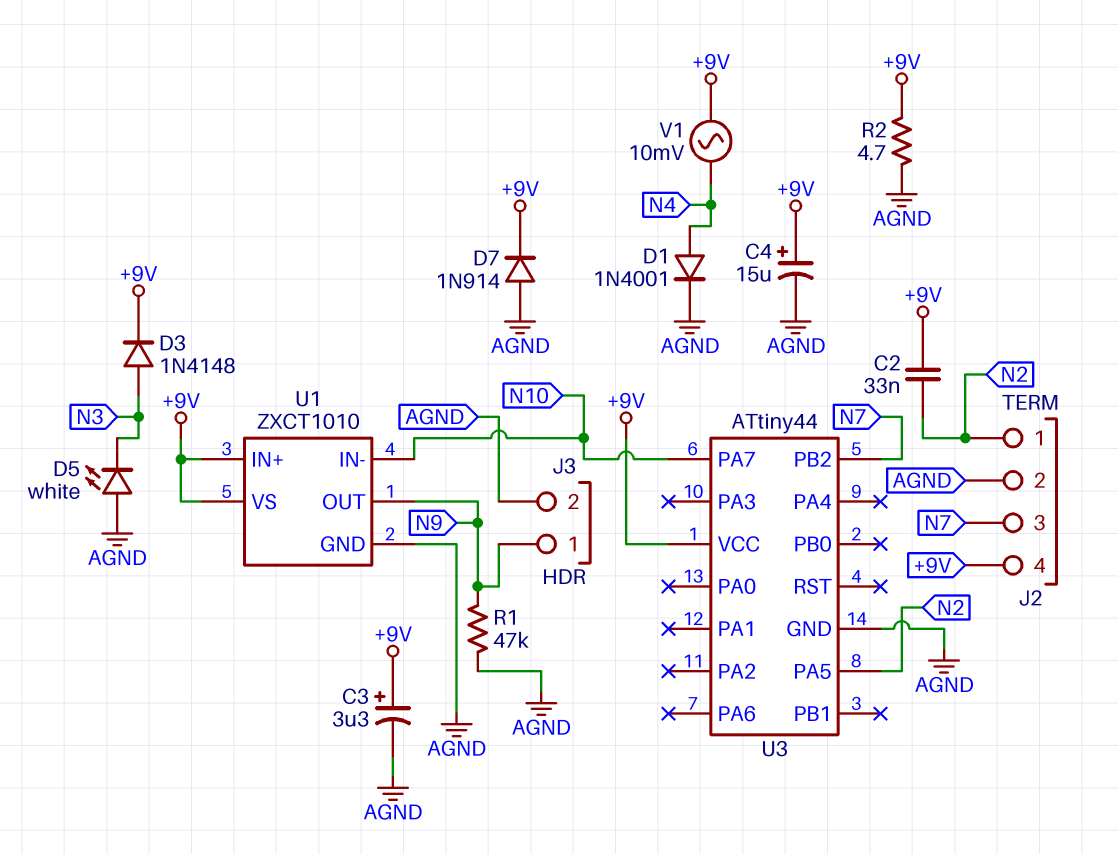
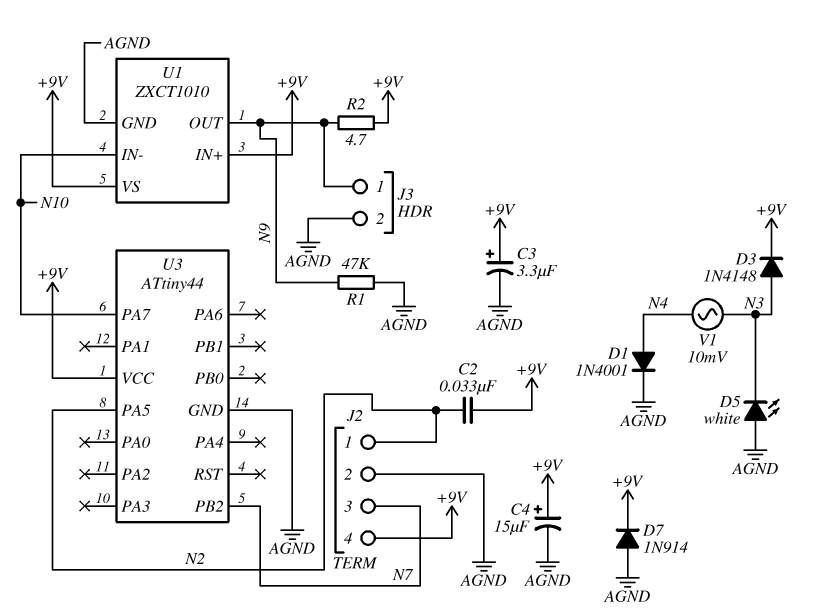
R2: 4.7 (+9V, AGND) -> 4.7 (+9V, N9)
V1: AC 10mV (+9V, N4) -> AC 10mV (N3, N4)

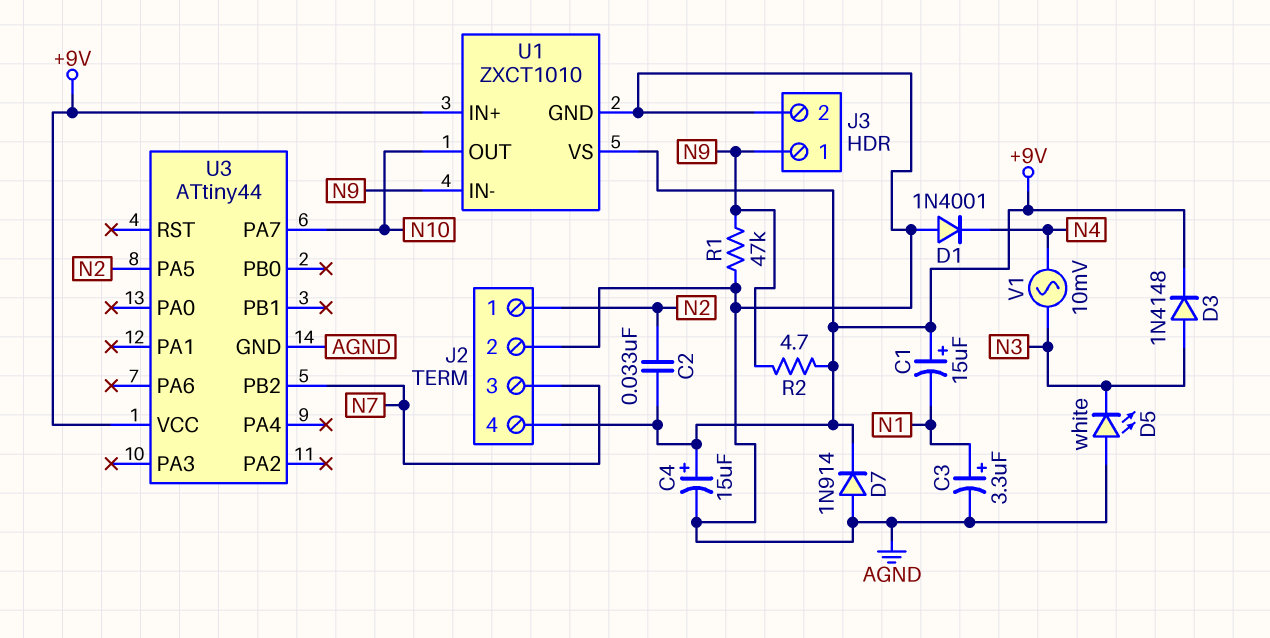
C1: none -> 15uF (plus +9V, minus N1)
C3: 3.3uF (plus +9V, minus AGND) -> 3.3uF (plus N1, minus AGND)
D1: diode 1N4001 (A N4, K AGND) -> diode 1N4001 (A AGND, K N4)
U1 pin IN-: N10 -> N9
U1 pin OUT: N9 -> N10

